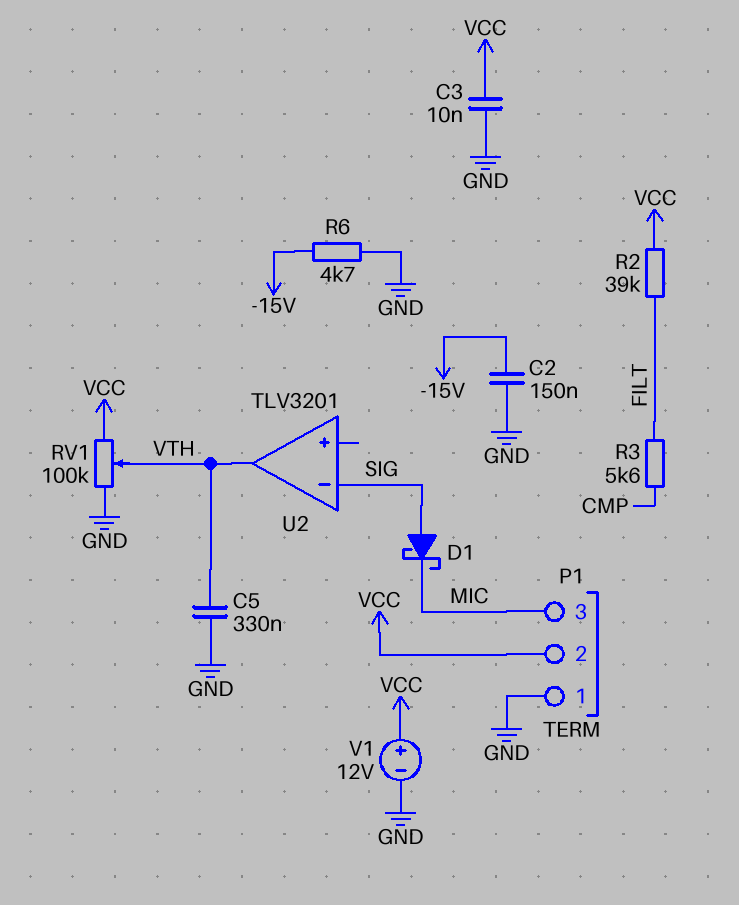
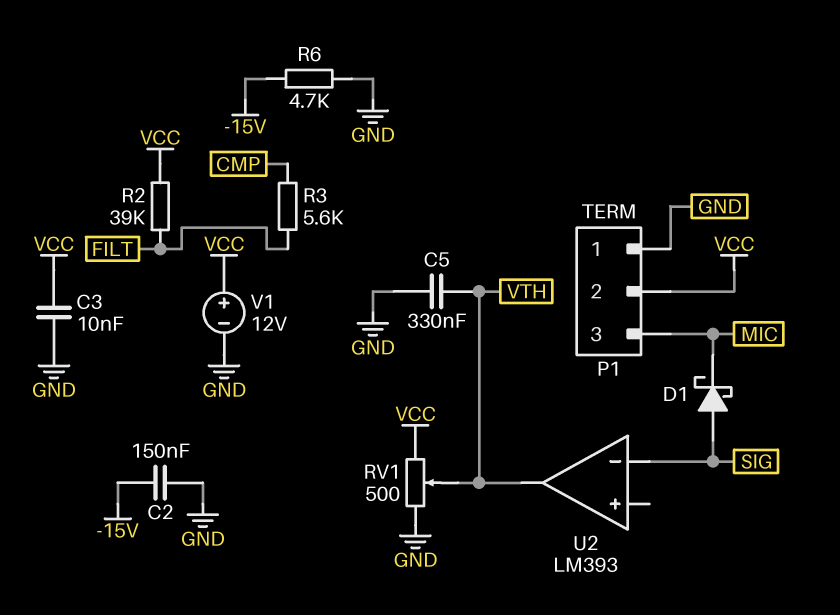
RV1: 100k (GND, VCC, wiper VTH) -> 500 (GND, VCC, wiper VTH)
U2: TLV3201 -> LM393

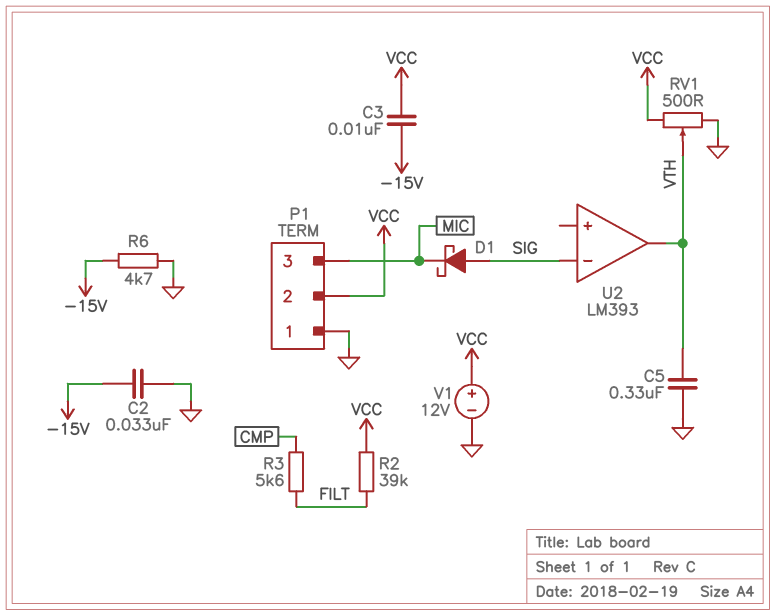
C2: 150nF (-15V, GND) -> 33nF (-15V, GND)
C3: 10nF (GND, VCC) -> 10nF (-15V, VCC)

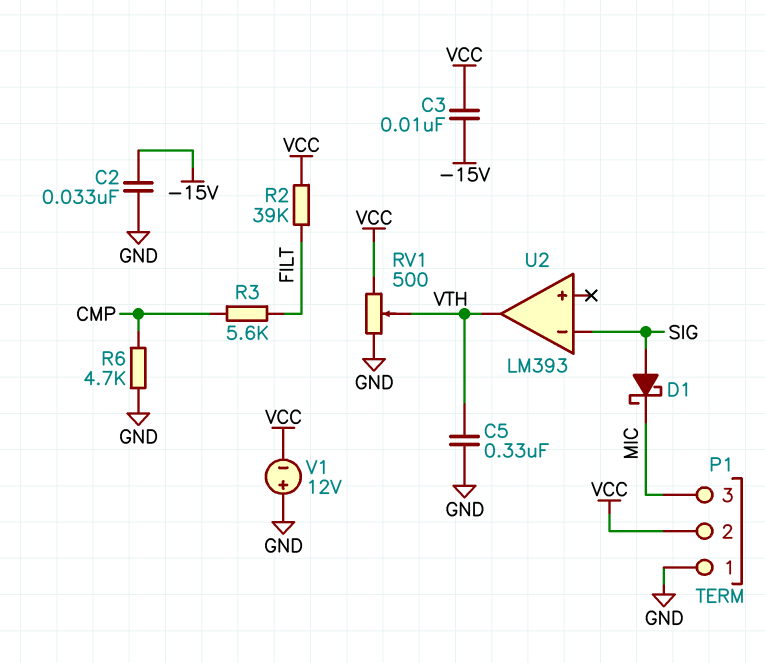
R6: 4.7k (-15V, GND) -> 4.7k (CMP, GND)
V1: 12V (plus VCC, minus GND) -> 12V (plus GND, minus VCC)

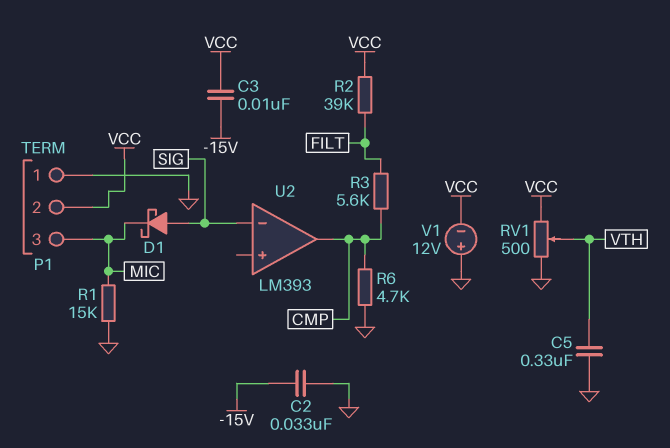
R1: none -> 15k (GND, MIC)
U2 pin out: VTH -> CMP

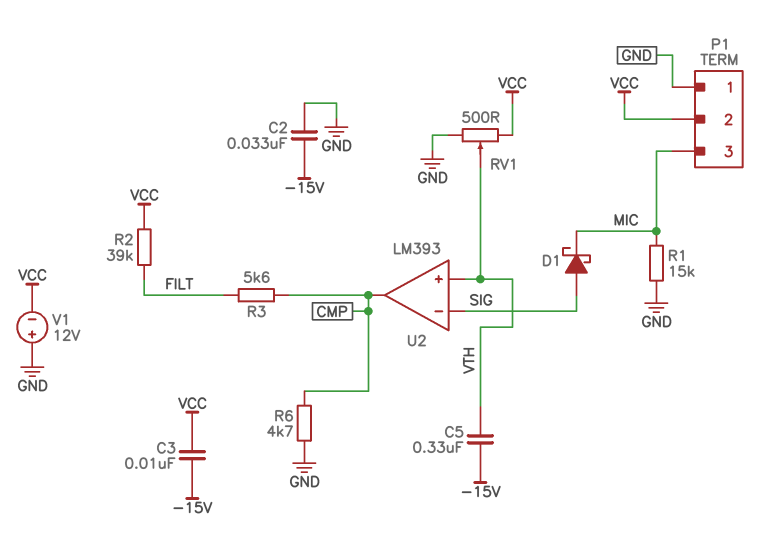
C5: 330nF (GND, VTH) -> 330nF (-15V, VTH)
U2 pin in+: none -> VTH

